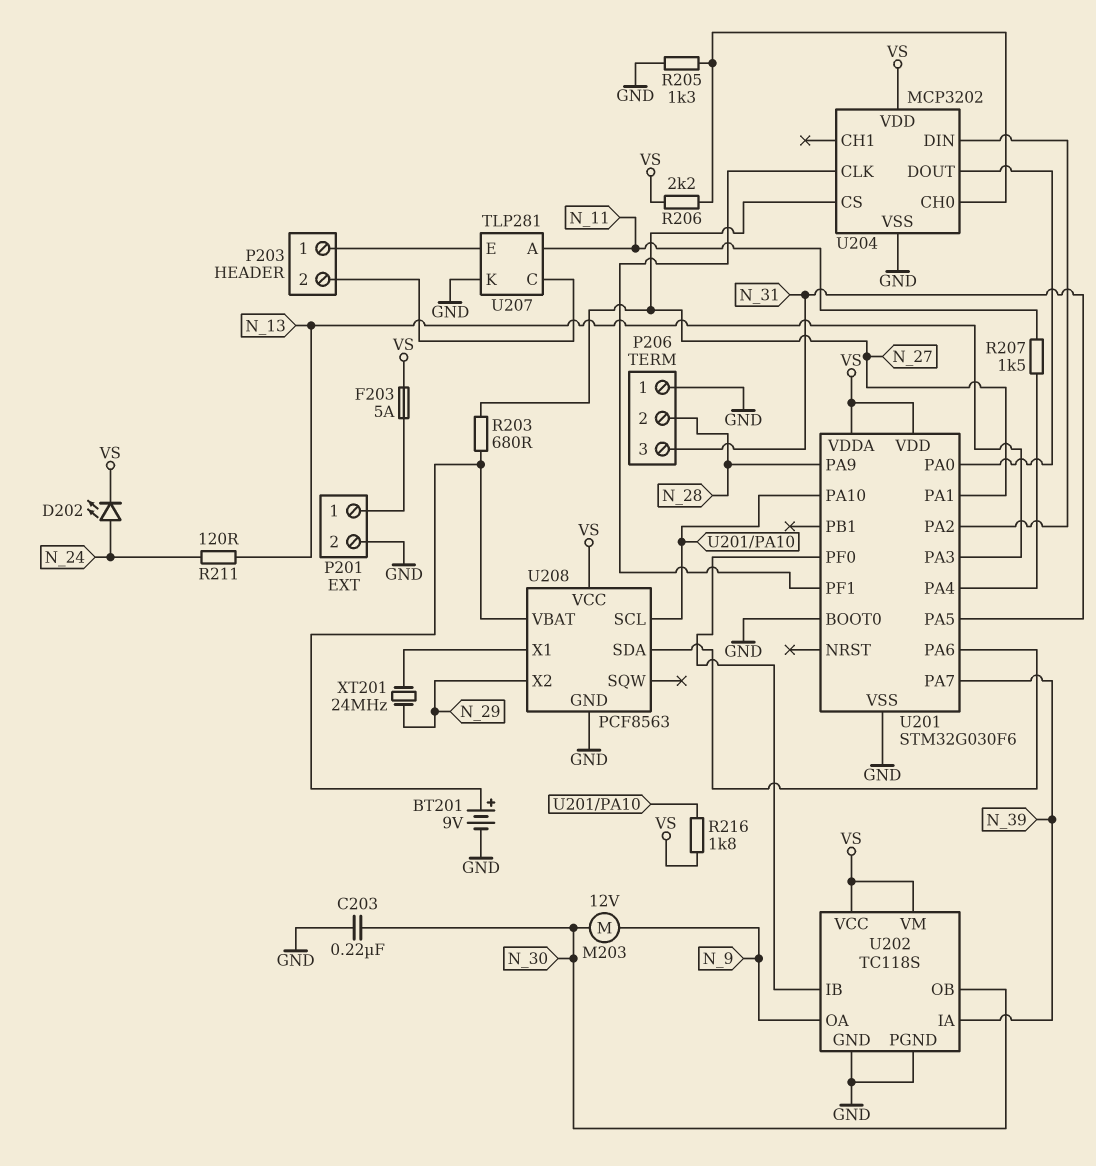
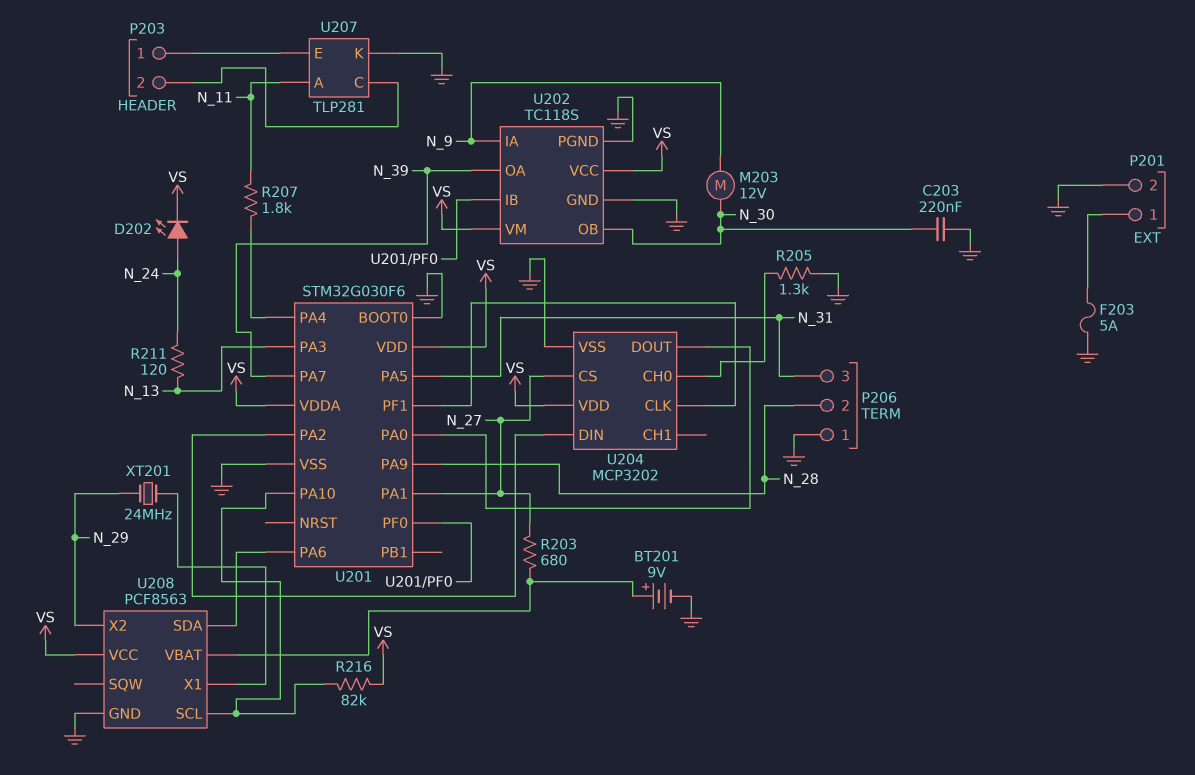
F203: 5A (P201/1, VS) -> 5A (GND, P201/1)
R206: 2.2k (U204/CH0, VS) -> none
R207: 1.5k (N_11, U201/PA4) -> 1.8k (N_11, U201/PA4)
R216: 1.8k (U201/PA10, VS) -> 82k (U201/PA10, VS)
U202 pin IA: N_39 -> N_9
U202 pin OA: N_9 -> N_39

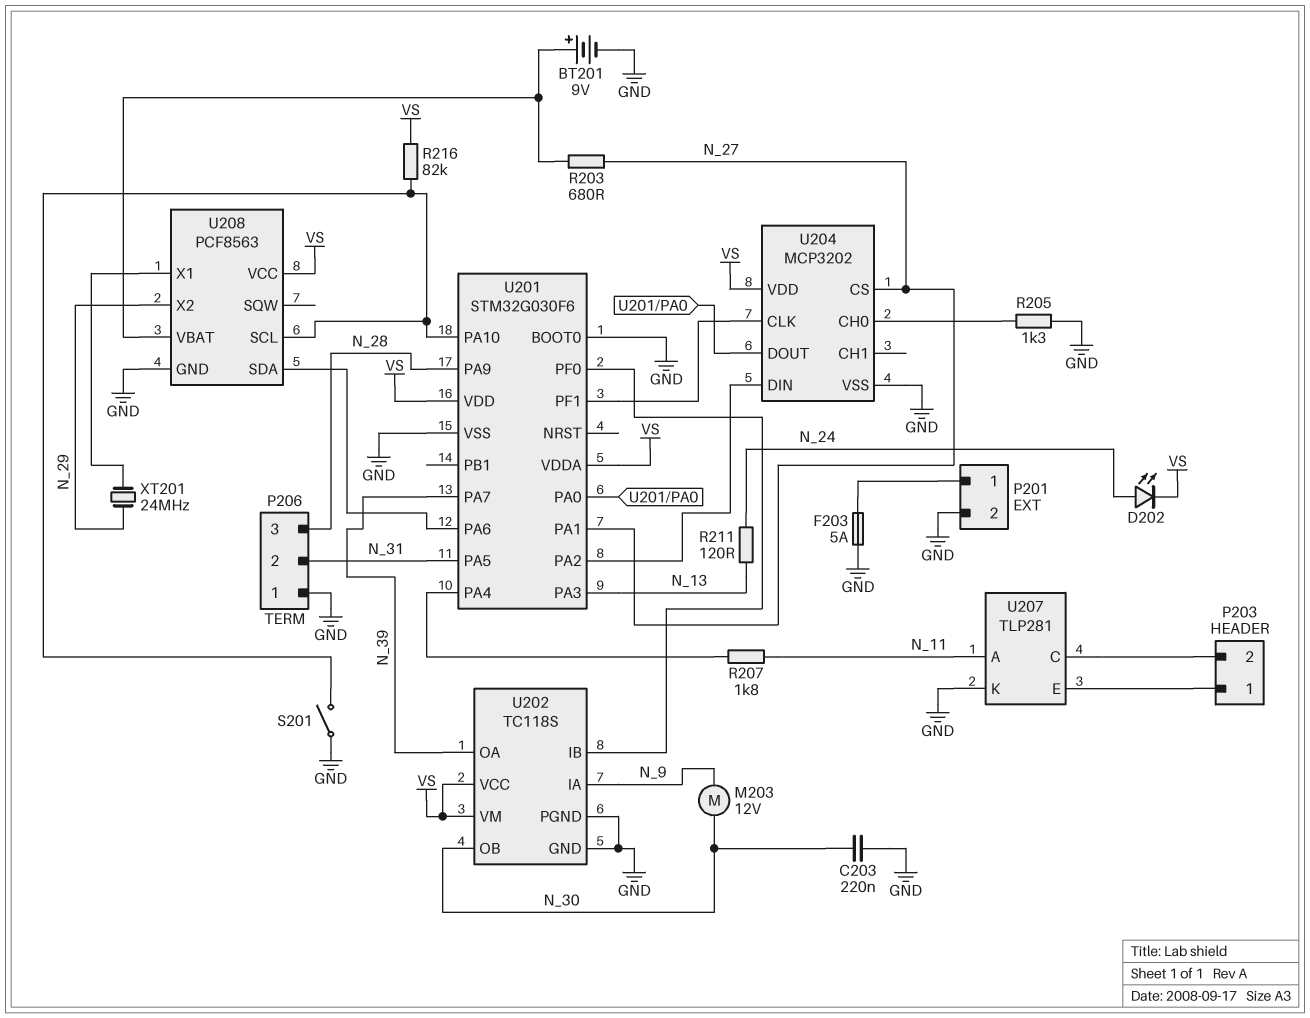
P206 pin 2: N_28 -> N_31
P206 pin 3: N_31 -> N_28
S201: none -> switch (GND, U201/PA10)

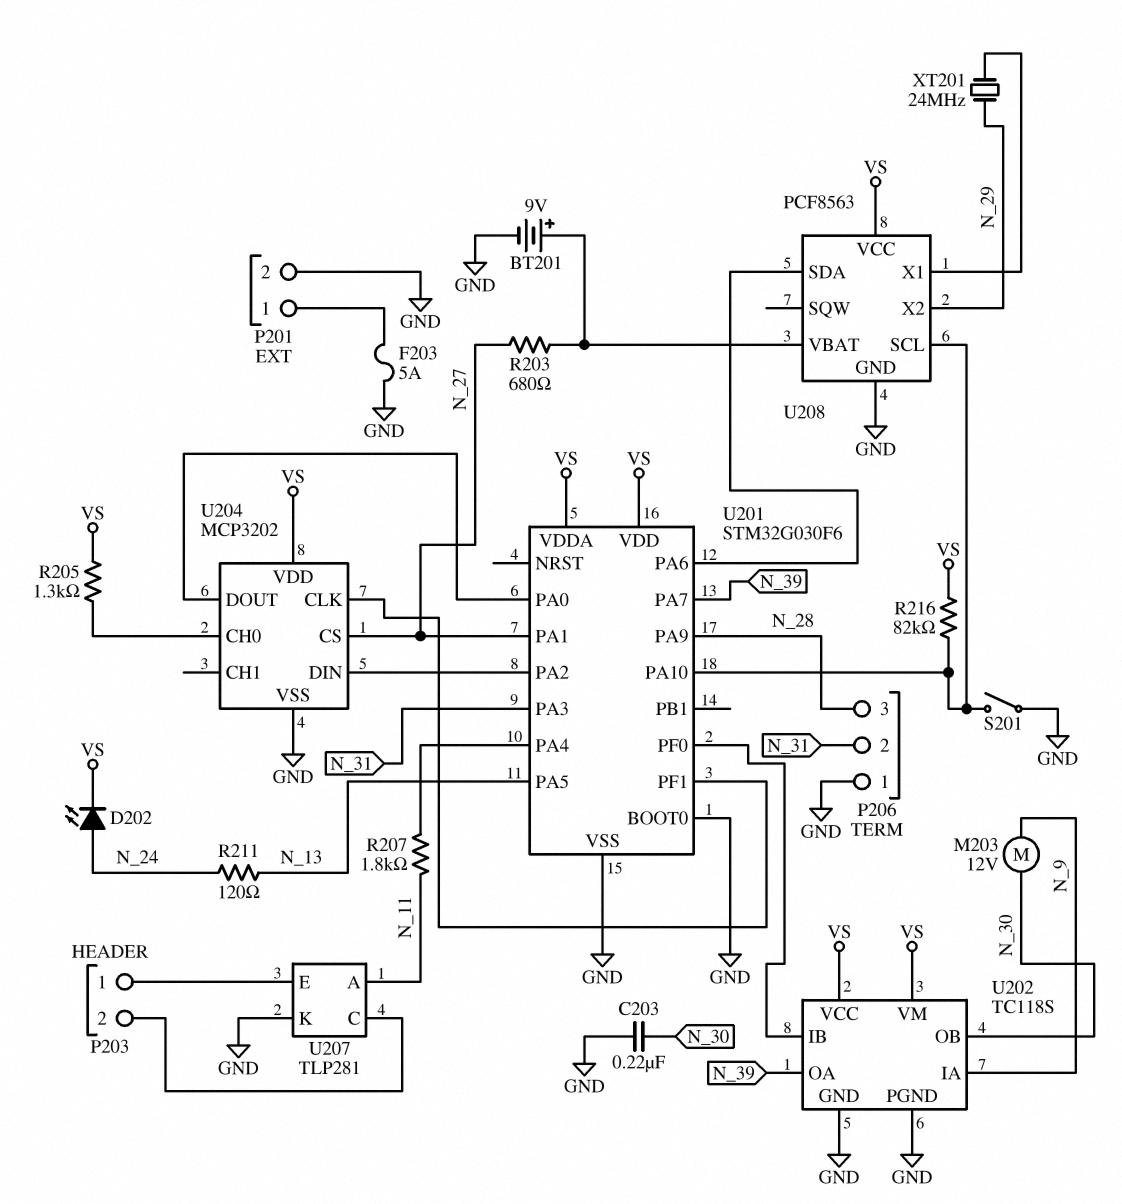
R205: 1.3k (GND, U204/CH0) -> 1.3k (U204/CH0, VS)
U201 pin PA3: N_13 -> N_31
U201 pin PA5: N_31 -> N_13

